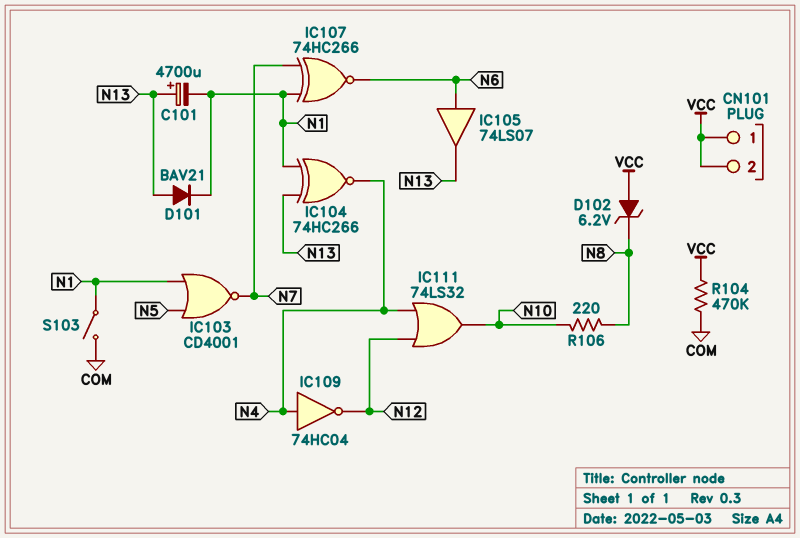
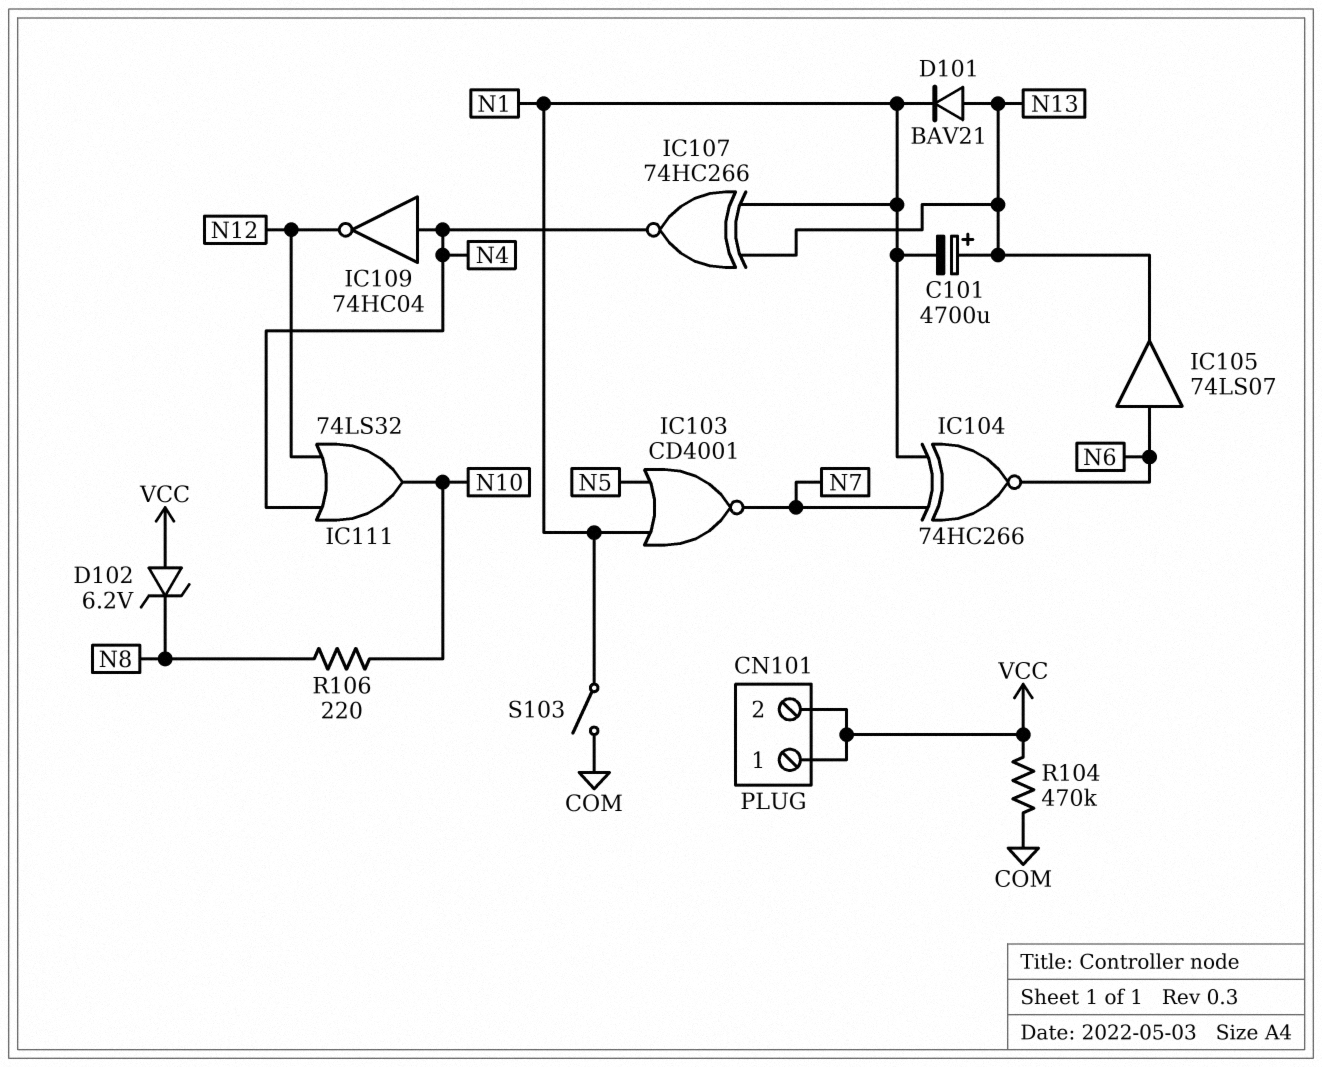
IC104: XNOR 74HC266 (in N1, in N13, out N4) -> XNOR 74HC266 (in N1, in N7, out N6)
IC107: XNOR 74HC266 (in N1, in N7, out N6) -> XNOR 74HC266 (in N1, in N13, out N4)

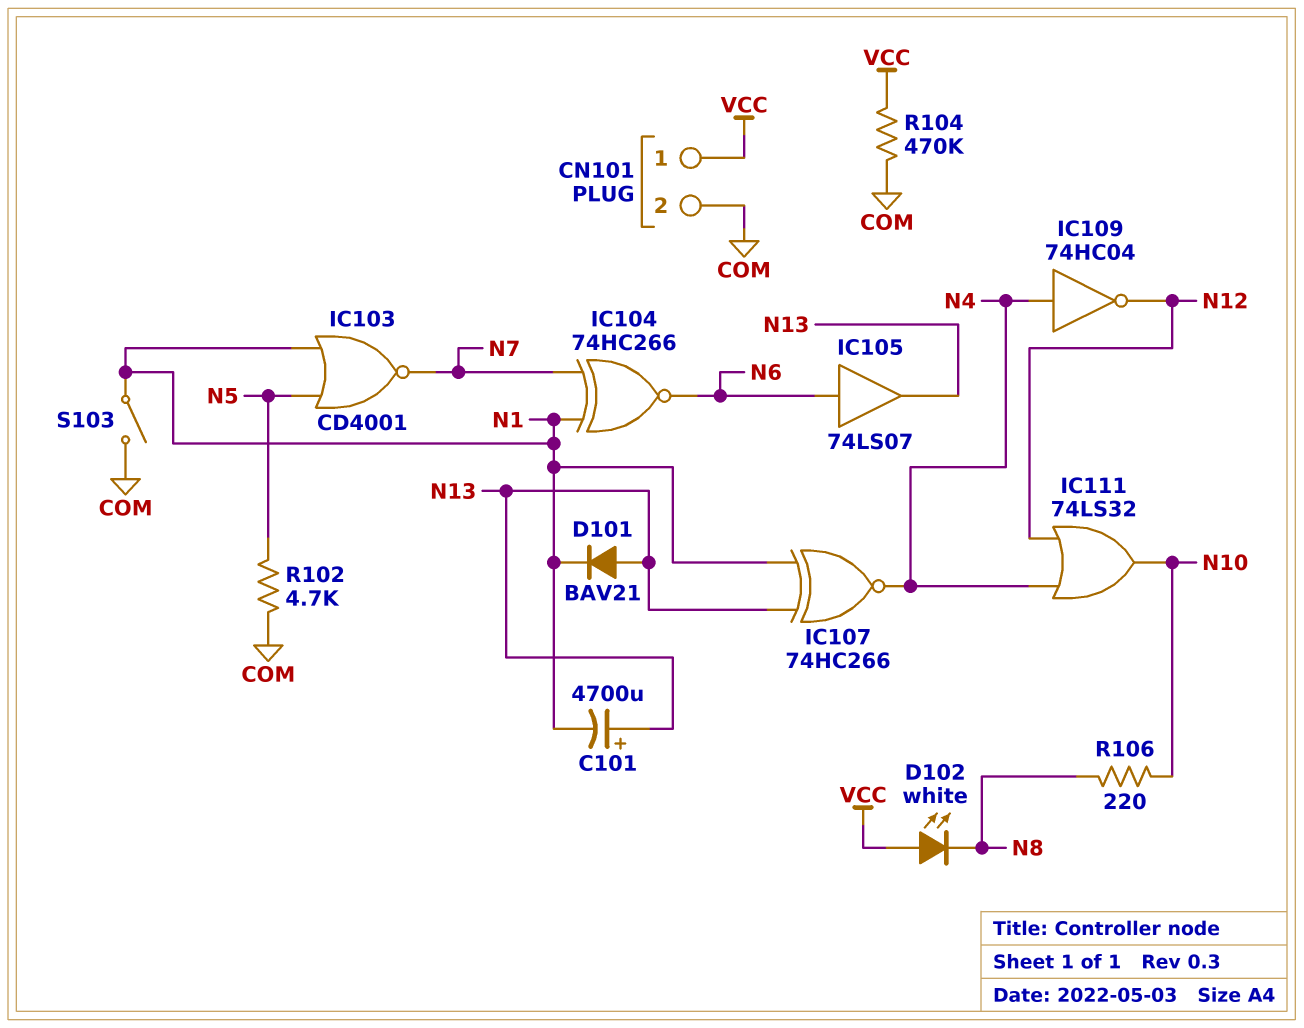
CN101 pin 2: VCC -> COM
D102: zener 6.2V (A VCC, K N8) -> LED white (A VCC, K N8)
R102: none -> 4.7k (COM, N5)

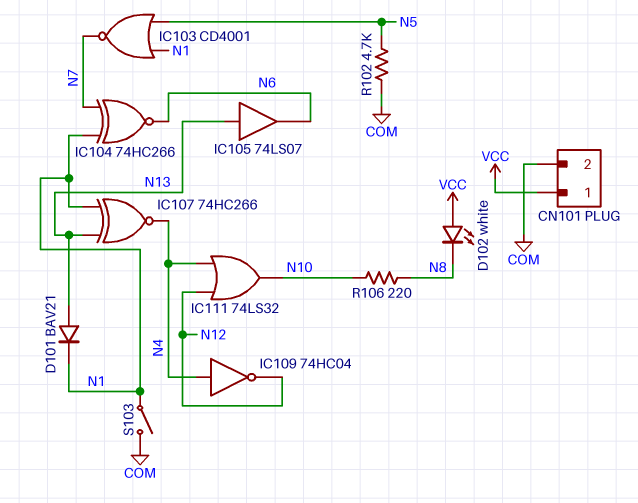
C101: 4700uF (plus N13, minus N1) -> none
IC105: buffer 74LS07 (in N6, out N13) -> buffer 74LS07 (in N13, out N6)
R104: 470k (COM, VCC) -> none

